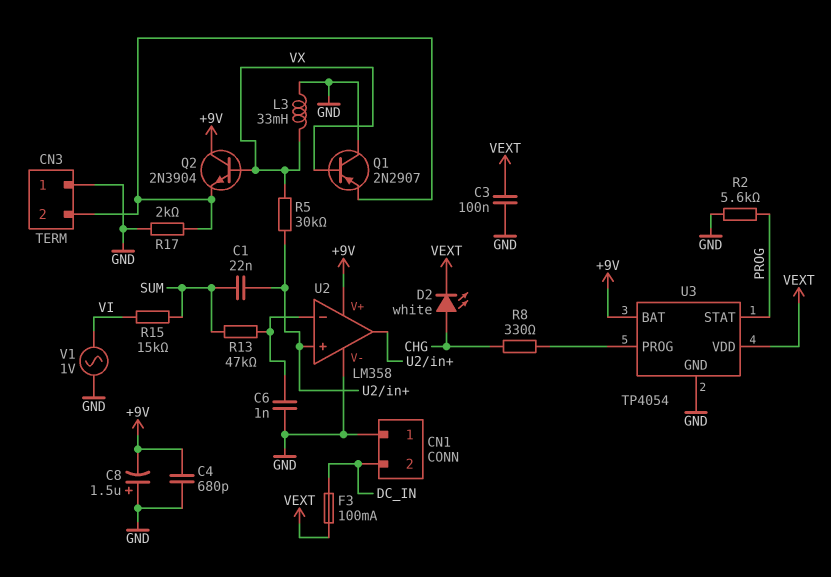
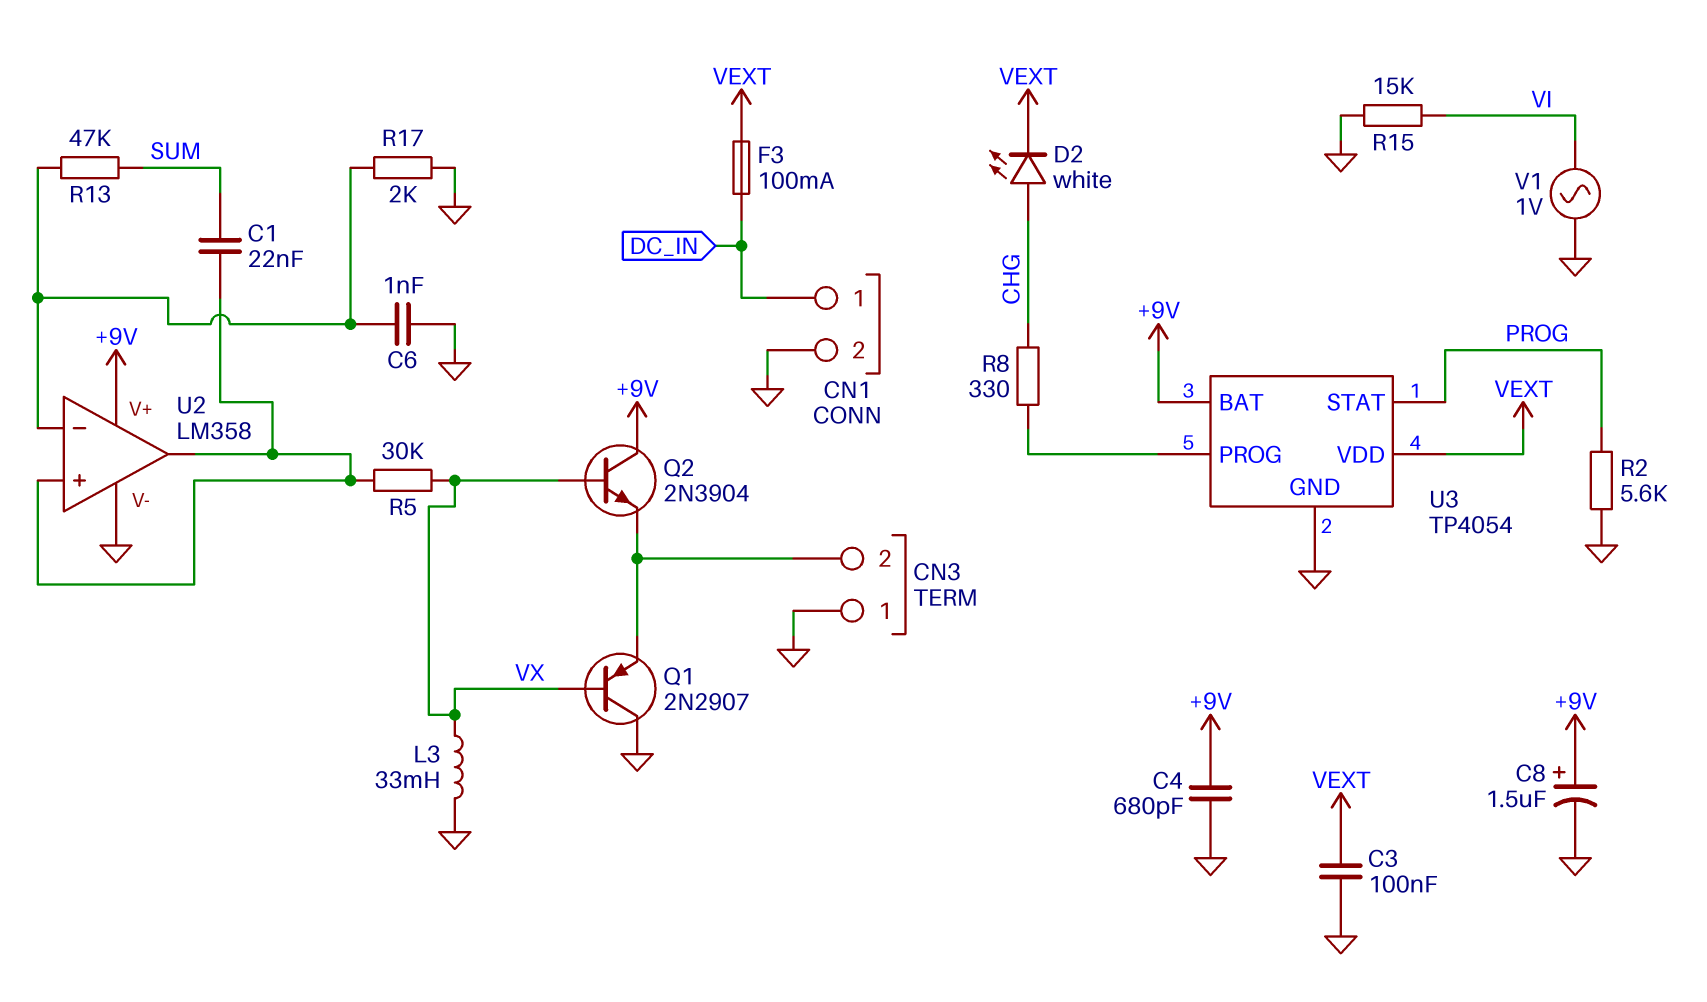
C8: 1.5uF (plus GND, minus +9V) -> 1.5uF (plus +9V, minus GND)
CN1 pin 1: GND -> DC_IN
CN1 pin 2: DC_IN -> GND
R15: 15k (SUM, VI) -> 15k (GND, VI)
R17: 2k (CN3/2, GND) -> 2k (GND, U2/in-)

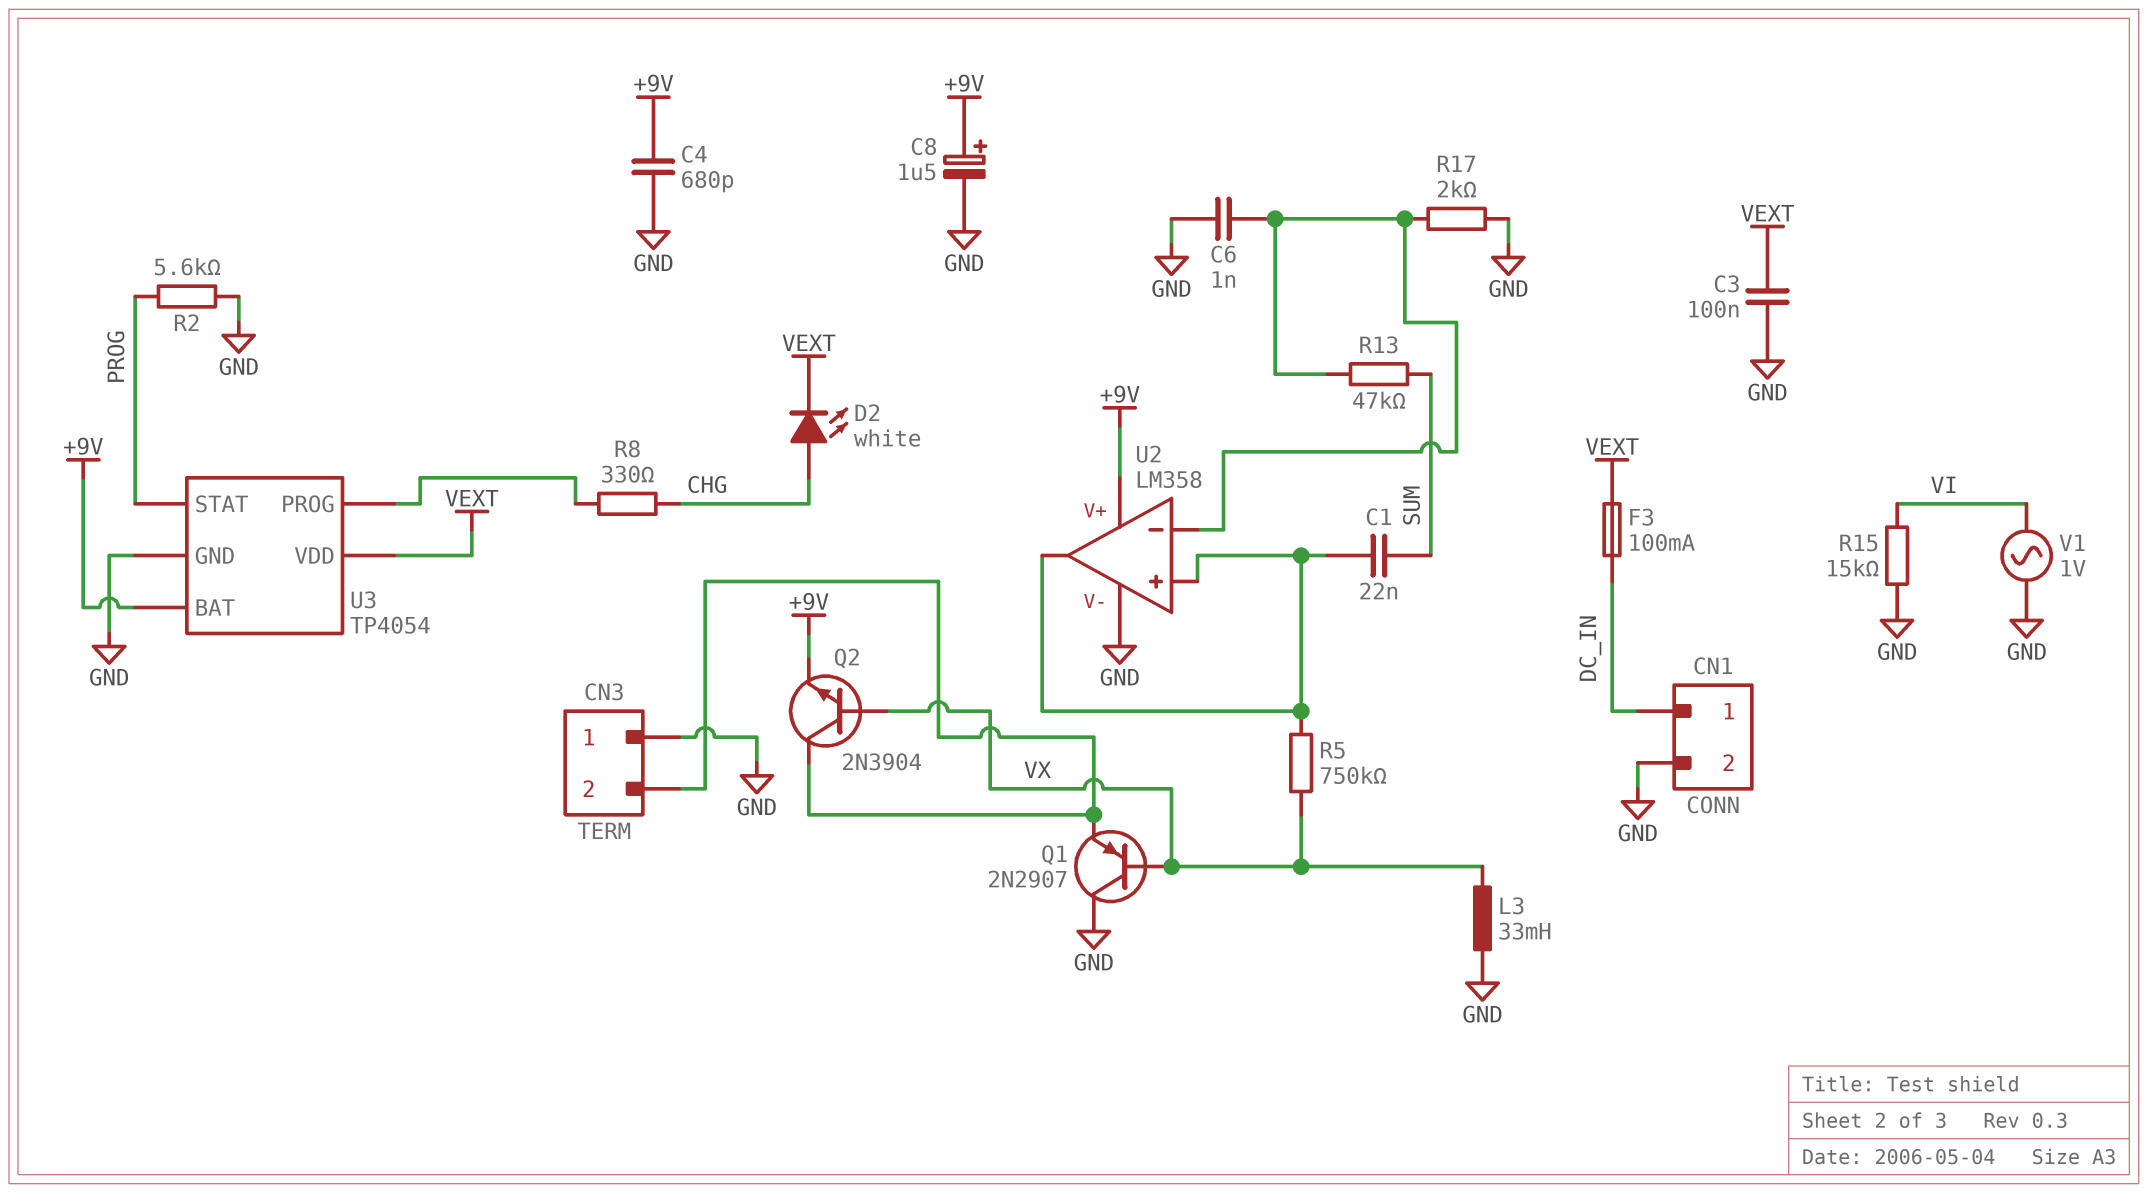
Q2: NPN 2N3904 (B VX, C +9V, E CN3/2) -> NPN 2N3904 (B VX, C CN3/2, E +9V)
R5: 30k (U2/in+, VX) -> 750k (U2/in+, VX)

